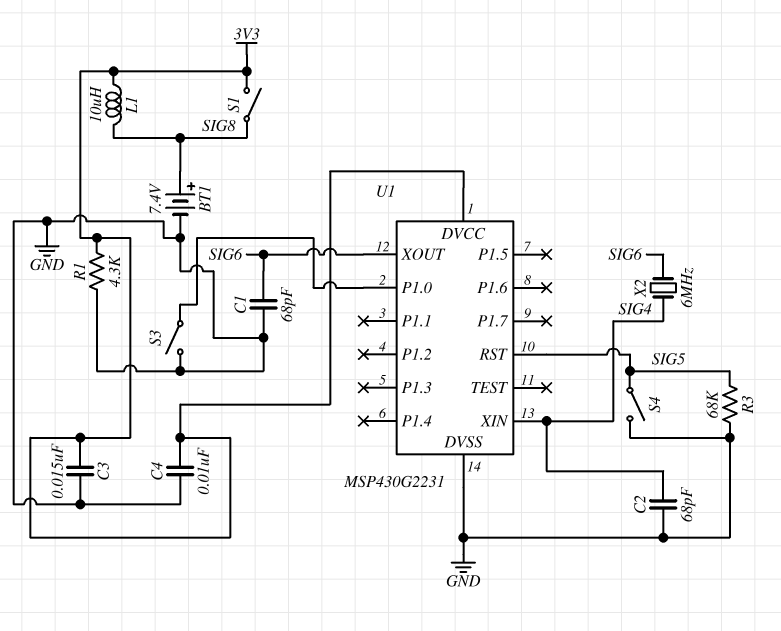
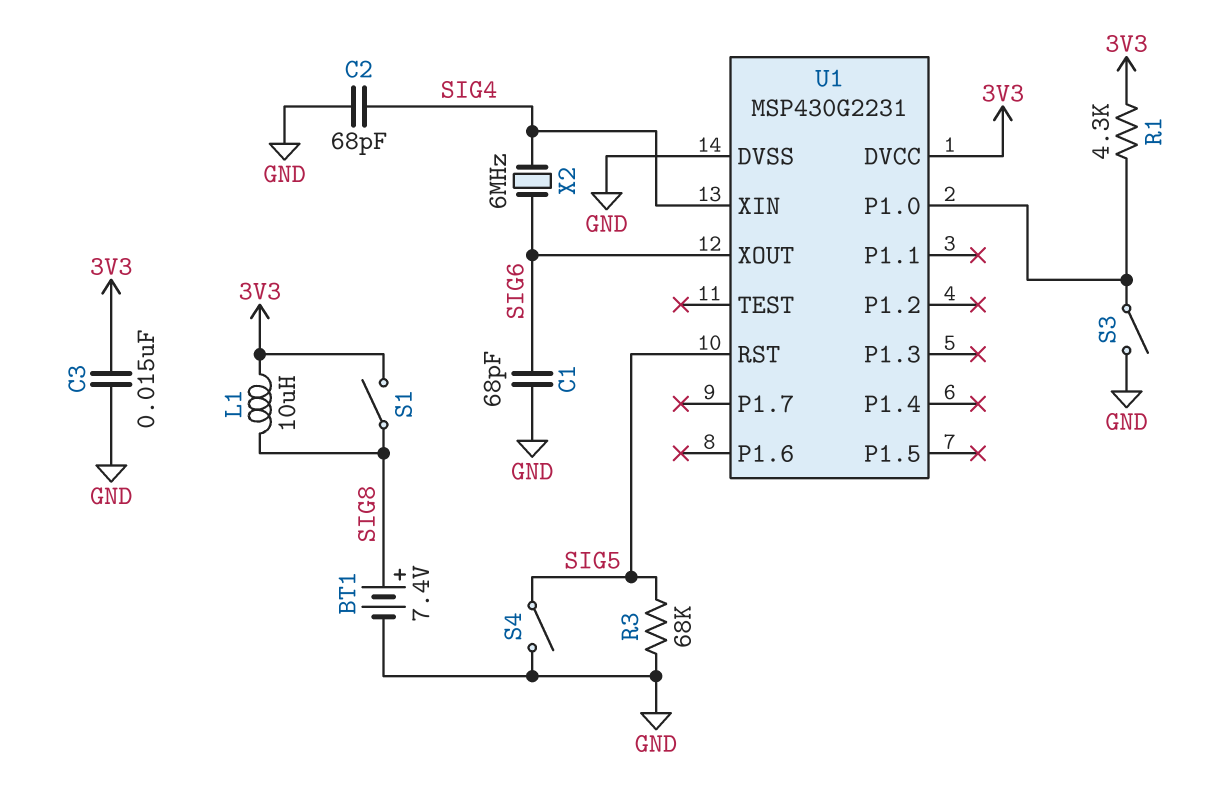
C4: 10nF (3V3, GND) -> none
R1: 4.3k (3V3, GND) -> 4.3k (3V3, U1/P1.0)

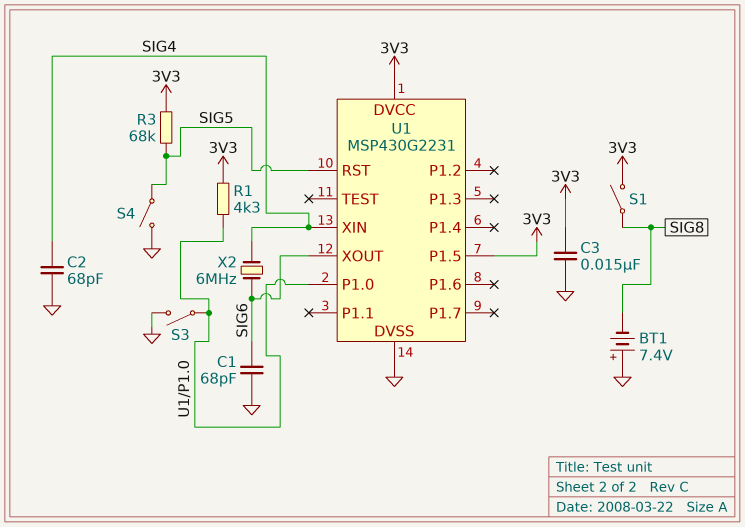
BT1: 7.4V (plus SIG8, minus GND) -> 7.4V (plus GND, minus SIG8)
L1: 10uH (3V3, SIG8) -> none
R3: 68k (GND, SIG5) -> 68k (3V3, SIG5)
U1 pin P1.5: none -> 3V3

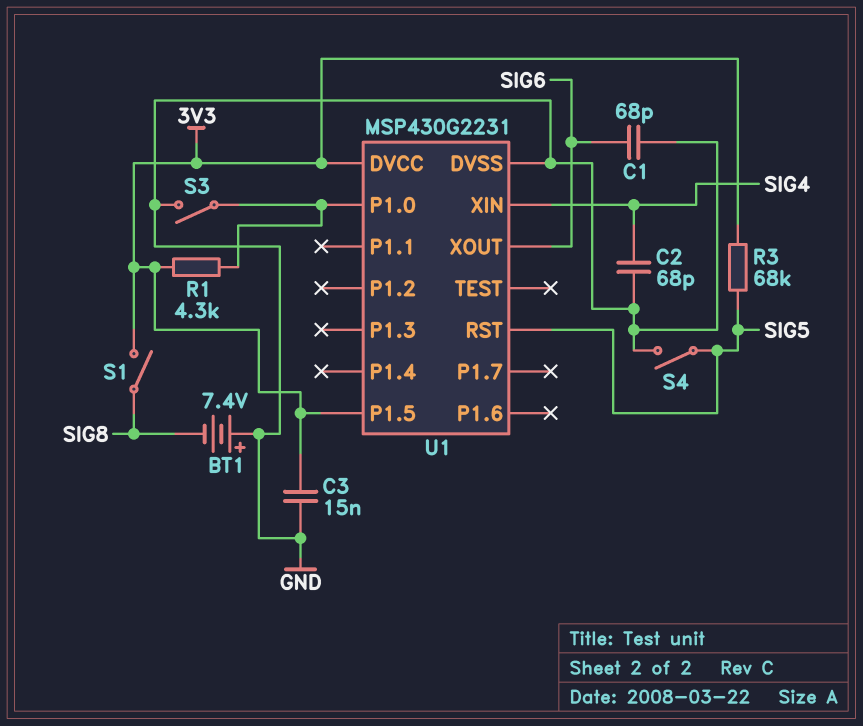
X2: 6MHz (SIG4, SIG6) -> none

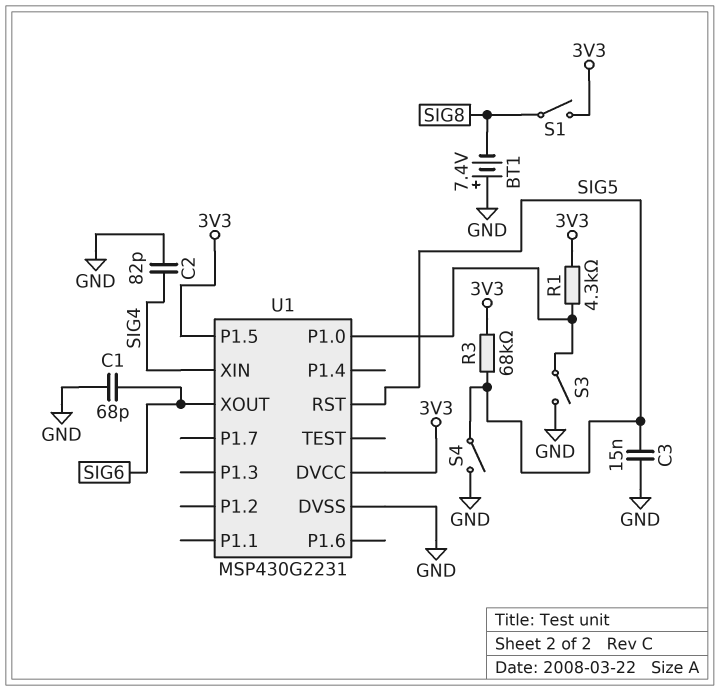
C2: 68pF (GND, SIG4) -> 82pF (GND, SIG4)
C3: 15nF (3V3, GND) -> 15nF (GND, SIG5)

